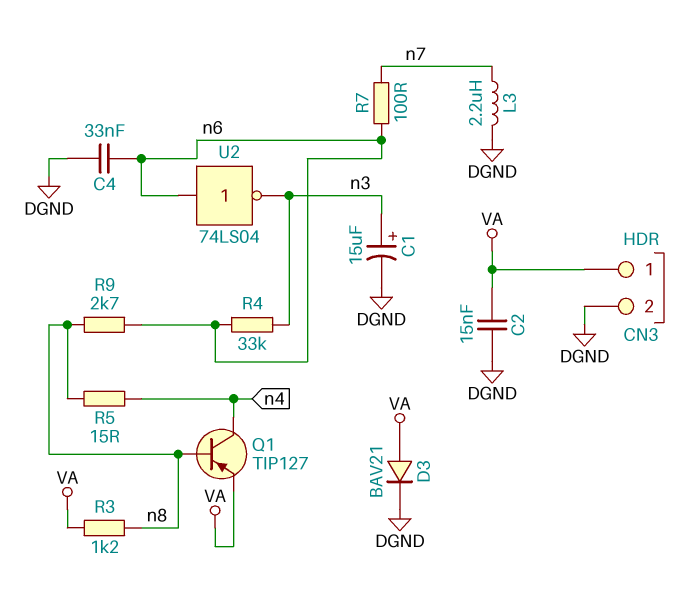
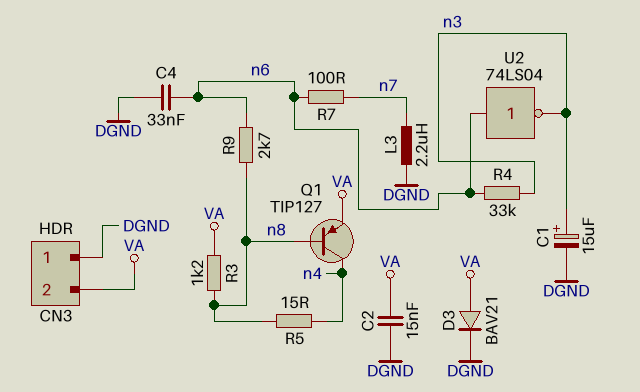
CN3 pin 1: VA -> DGND
CN3 pin 2: DGND -> VA

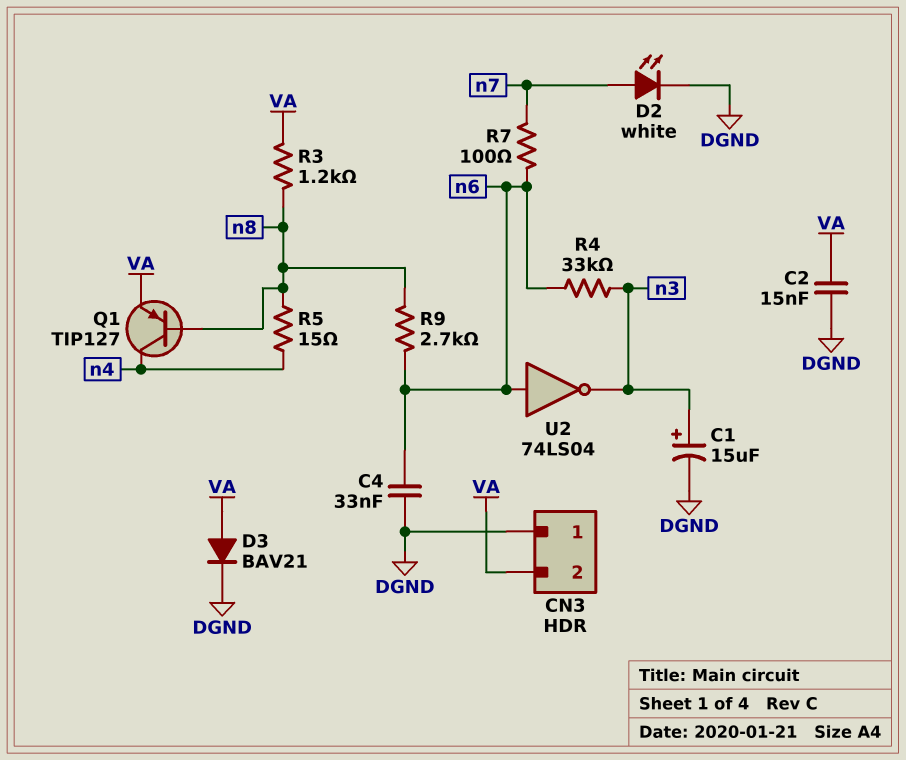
D2: none -> LED white (A n7, K DGND)
L3: 2.2uH (DGND, n7) -> none

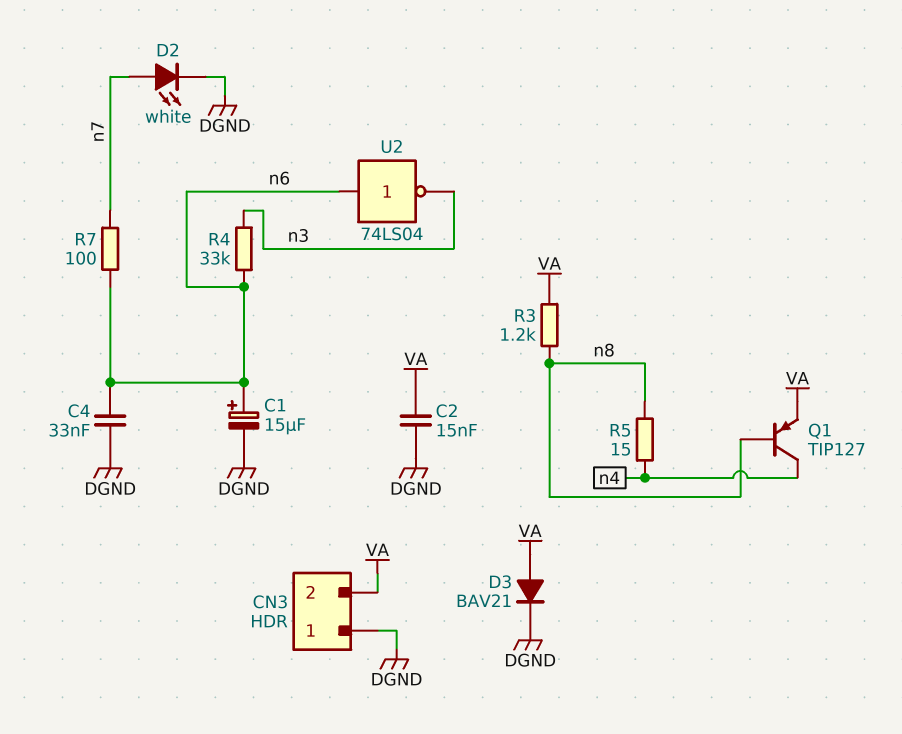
C1: 15uF (plus n3, minus DGND) -> 15uF (plus n6, minus DGND)
R9: 2.7k (n6, n8) -> none

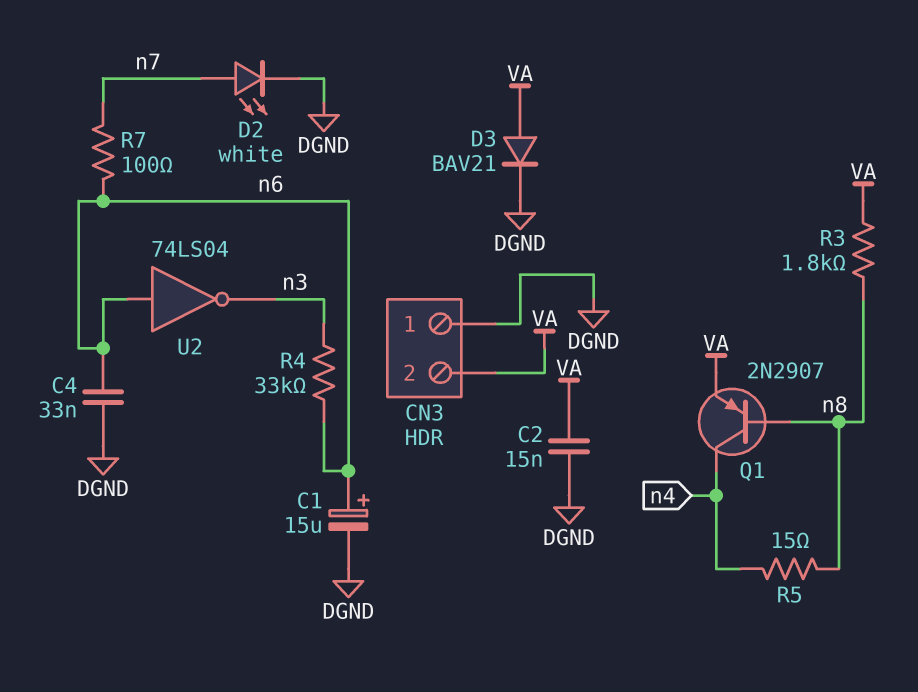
Q1: PNP TIP127 (B n8, C n4, E VA) -> PNP 2N2907 (B n8, C n4, E VA)
R3: 1.2k (VA, n8) -> 1.8k (VA, n8)

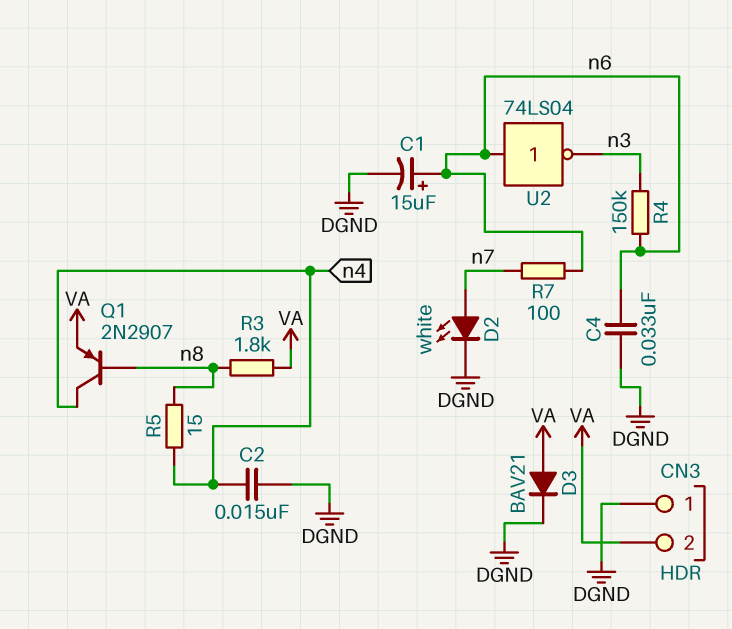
C2: 15nF (DGND, VA) -> 15nF (DGND, n4)
R4: 33k (n3, n6) -> 150k (n3, n6)

